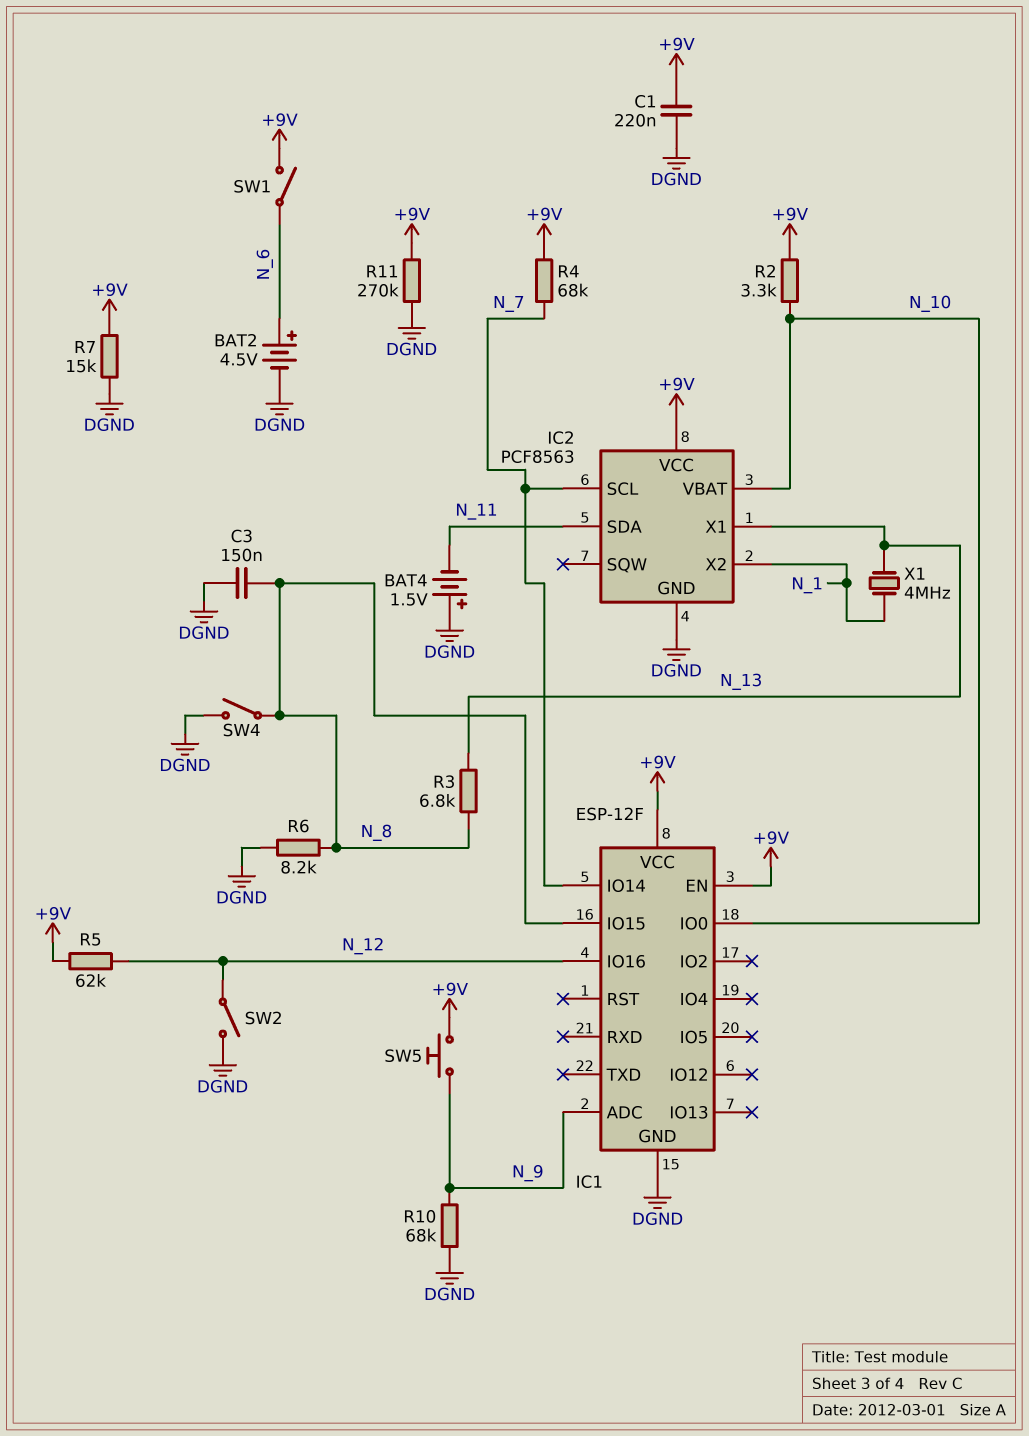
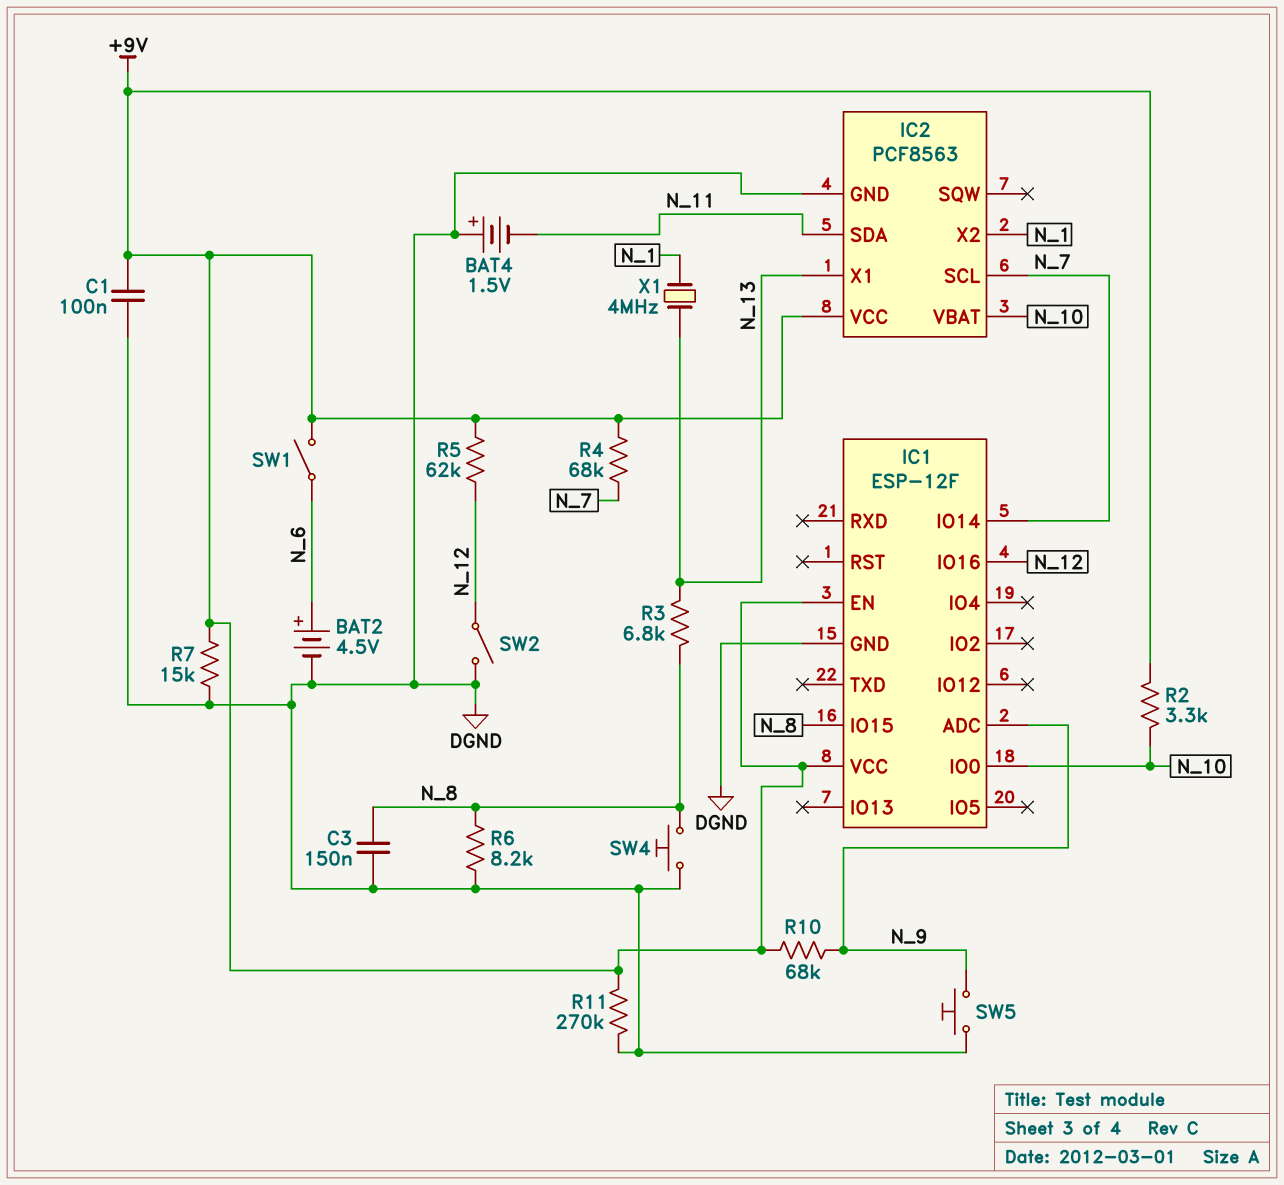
C1: 220nF (+9V, DGND) -> 100nF (+9V, DGND)
R10: 68k (DGND, N_9) -> 68k (+9V, N_9)
SW4: switch (DGND, N_8) -> button (DGND, N_8)
SW5: button (+9V, N_9) -> button (DGND, N_9)

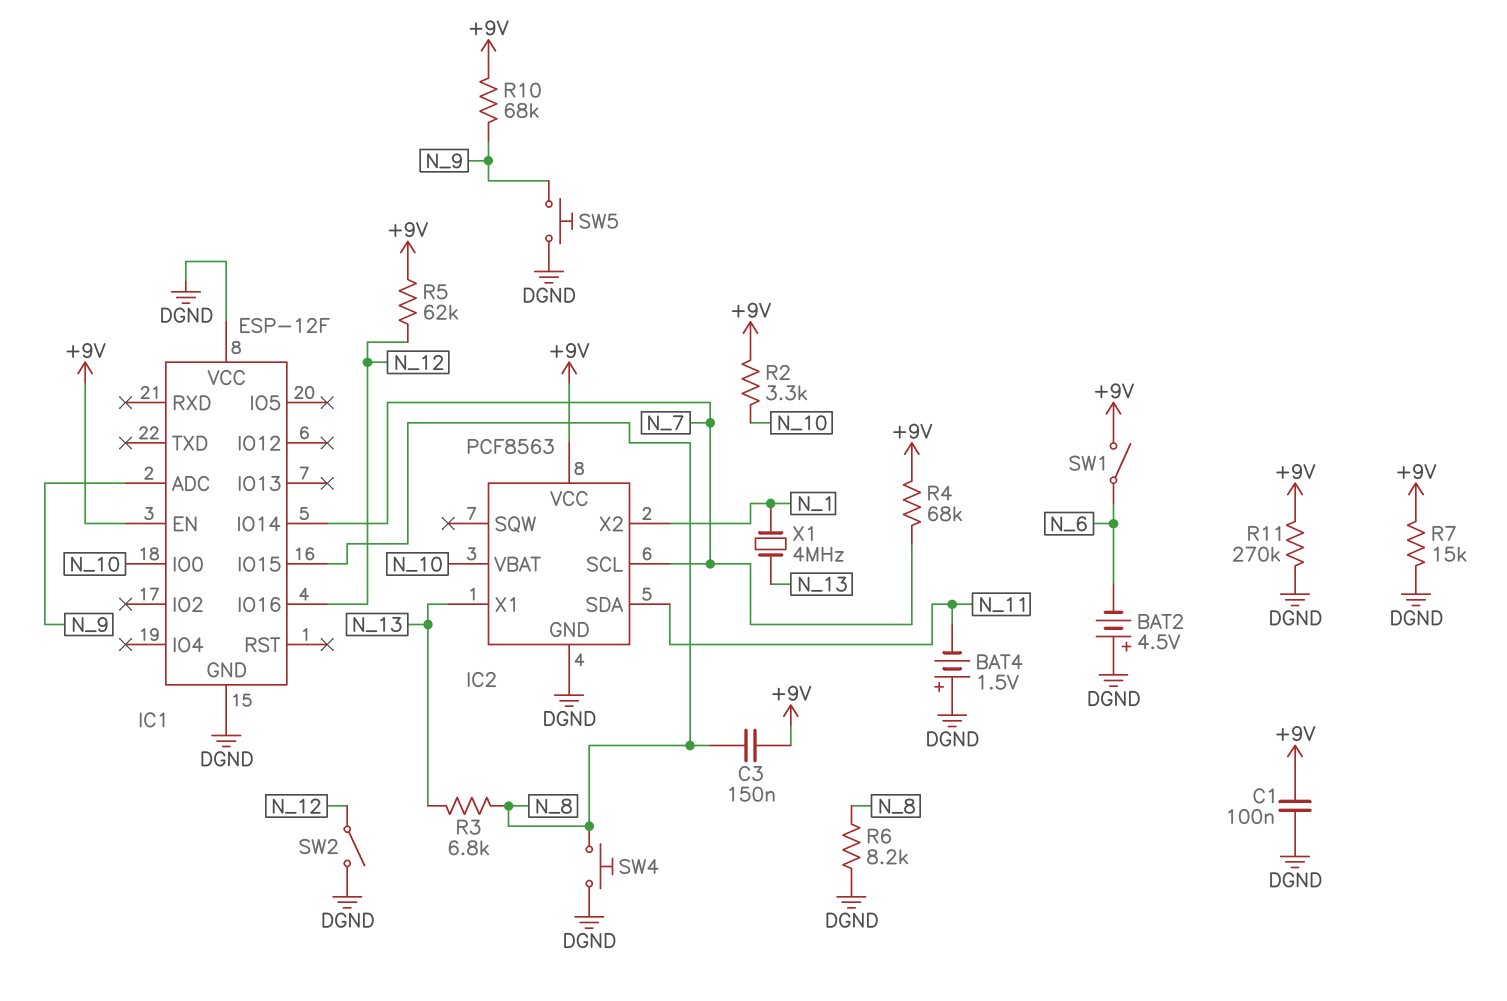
BAT2: 4.5V (plus N_6, minus DGND) -> 4.5V (plus DGND, minus N_6)
C3: 150nF (DGND, N_8) -> 150nF (+9V, N_8)
IC1 pin VCC: +9V -> DGND

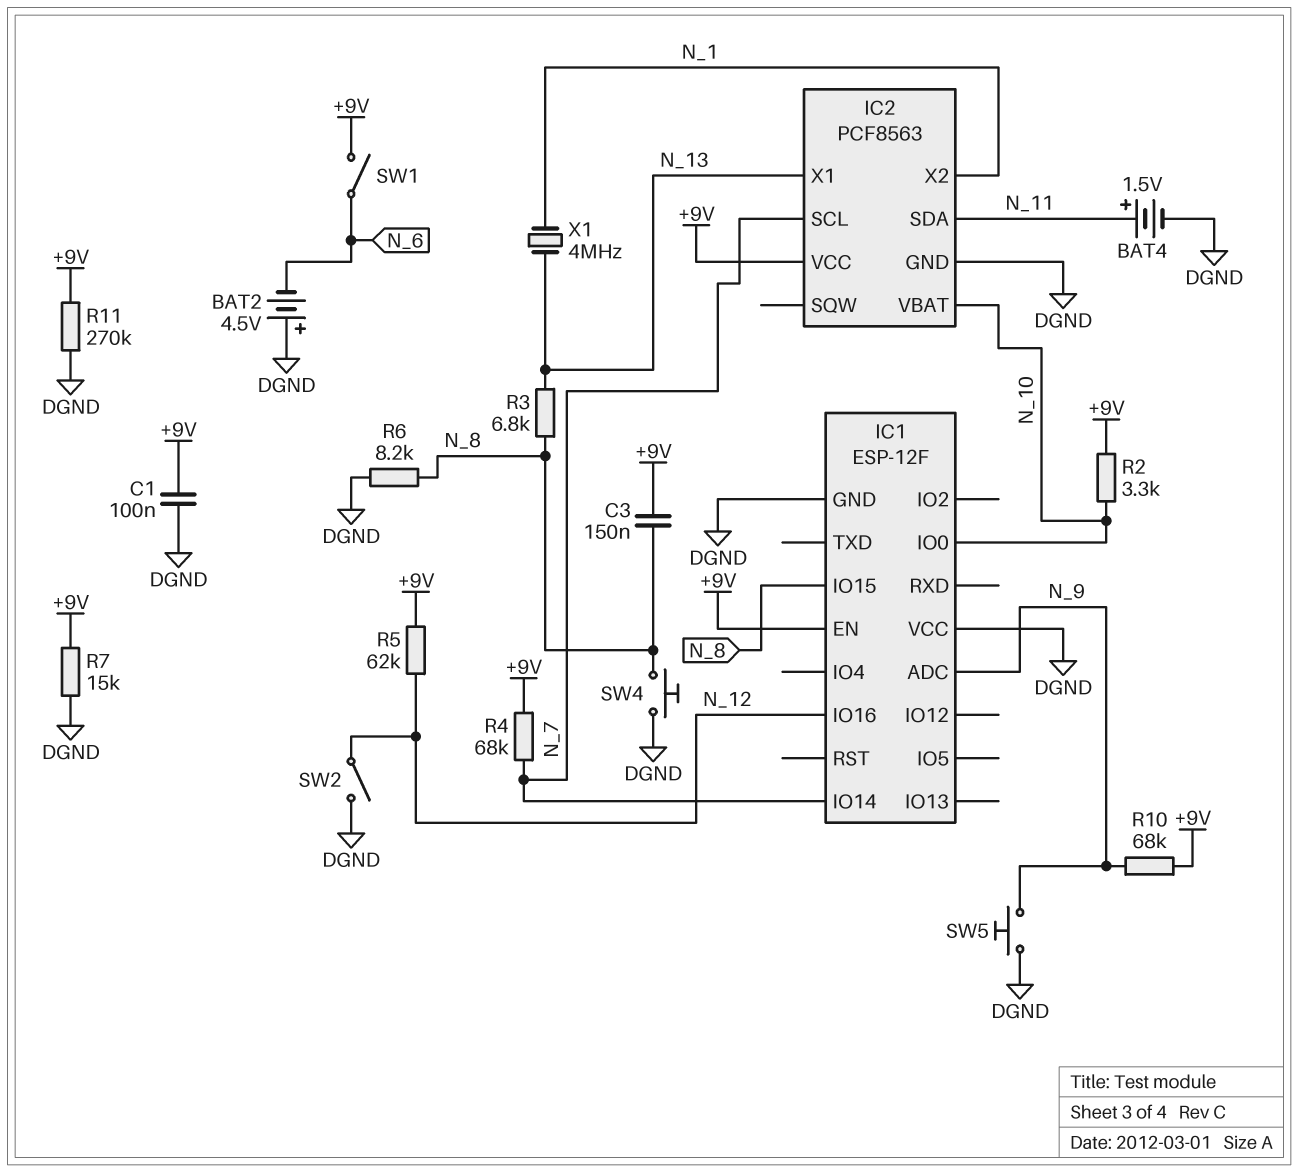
BAT4: 1.5V (plus DGND, minus N_11) -> 1.5V (plus N_11, minus DGND)

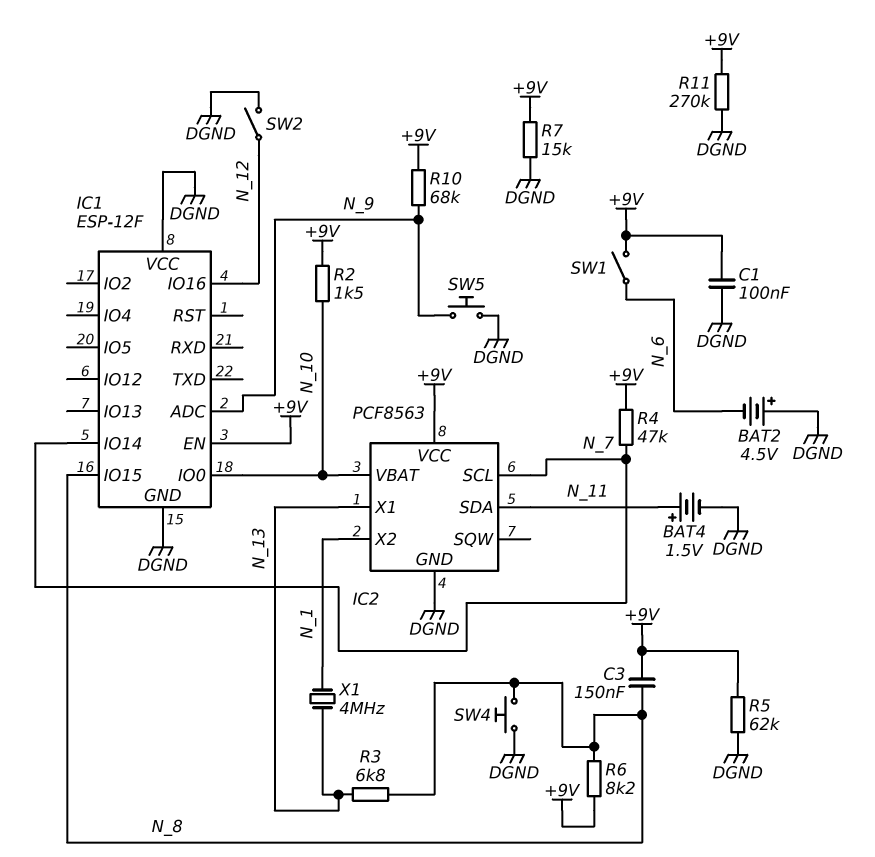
R2: 3.3k (+9V, N_10) -> 1.5k (+9V, N_10)
R4: 68k (+9V, N_7) -> 47k (+9V, N_7)
R5: 62k (+9V, N_12) -> 62k (+9V, DGND)
R6: 8.2k (DGND, N_8) -> 8.2k (+9V, N_8)

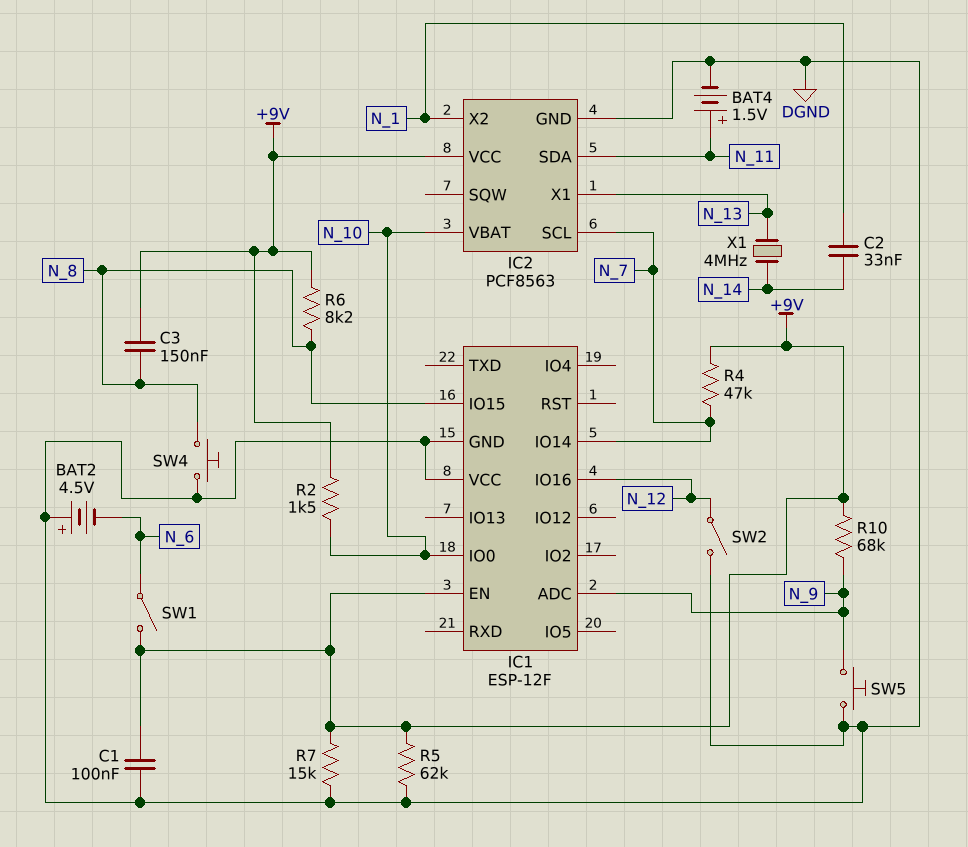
C2: none -> 33nF (N_1, N_14)
R3: 6.8k (N_8, N_13) -> none
R11: 270k (+9V, DGND) -> none
X1: 4MHz (N_1, N_13) -> 4MHz (N_13, N_14)

